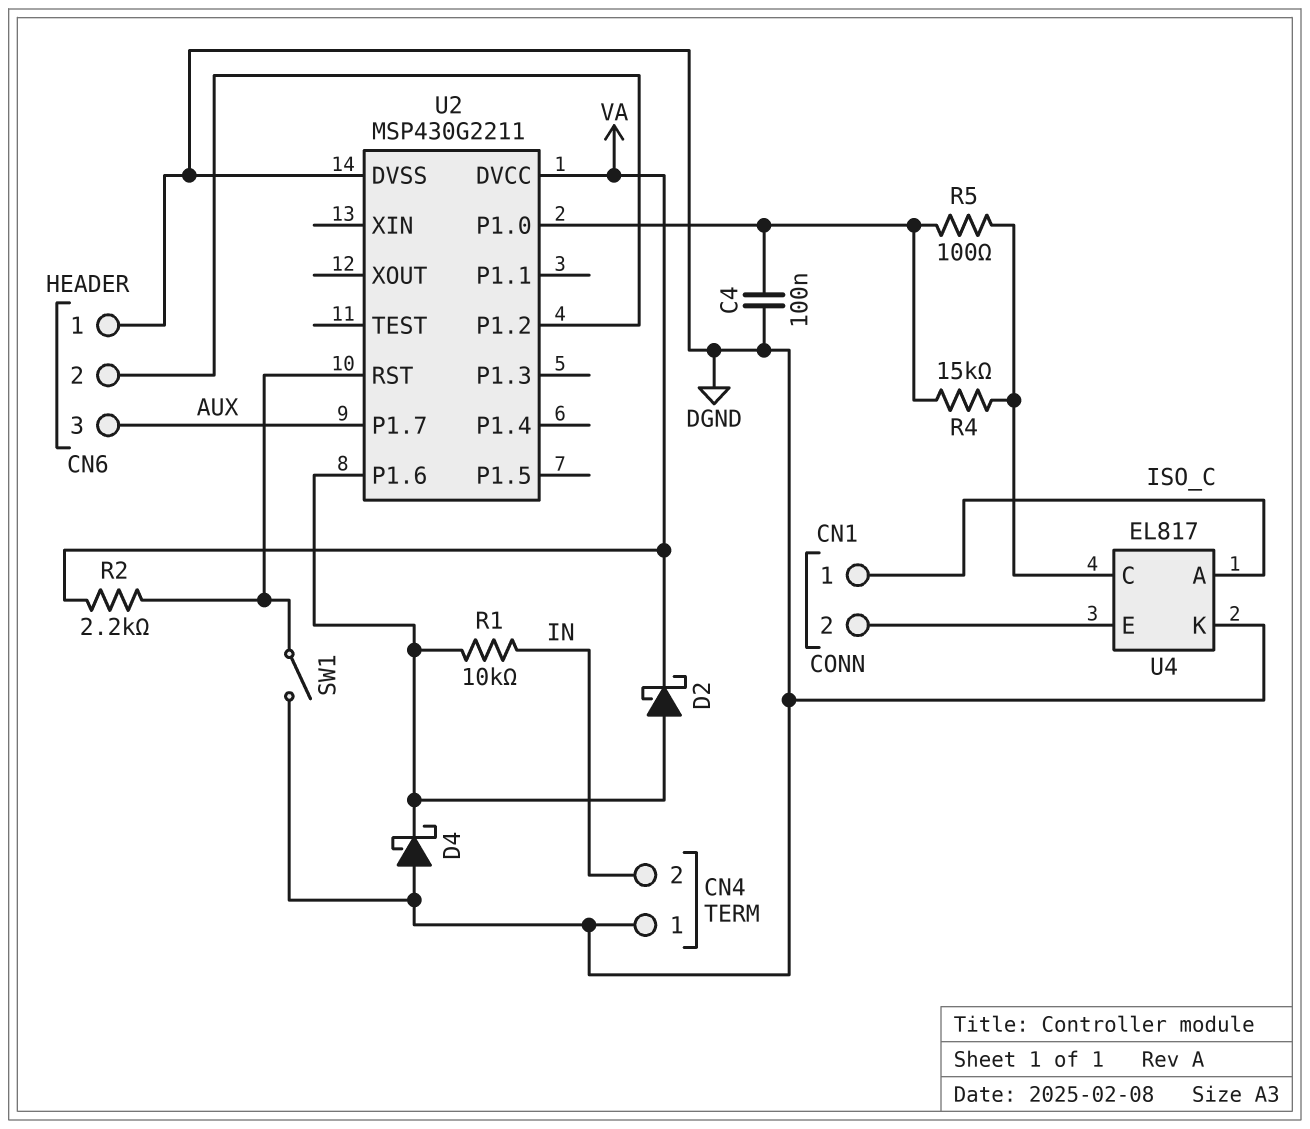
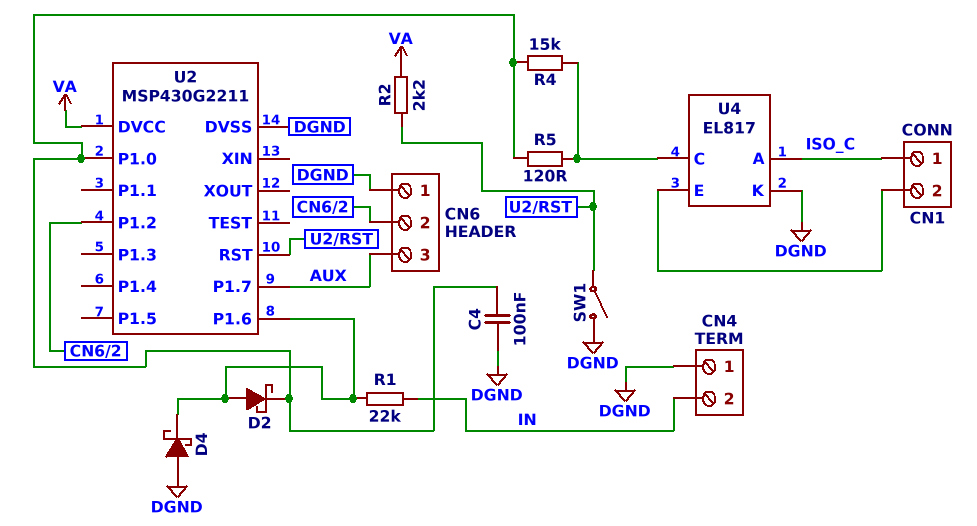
D2: schottky (A U2/P1.6, K VA) -> schottky (A U2/P1.6, K U2/P1.0)
R1: 10k (IN, U2/P1.6) -> 22k (IN, U2/P1.6)
R5: 100 (U2/P1.0, U4/C) -> 120 (U2/P1.0, U4/C)

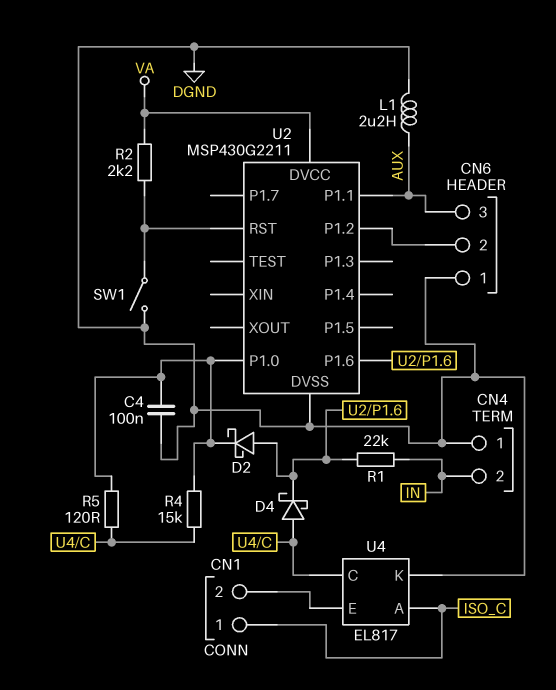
D4: schottky (A DGND, K U2/P1.6) -> schottky (A U4/C, K U2/P1.6)
L1: none -> 2.2uH (AUX, DGND)
U2 pin P1.1: none -> AUX
U2 pin P1.7: AUX -> none

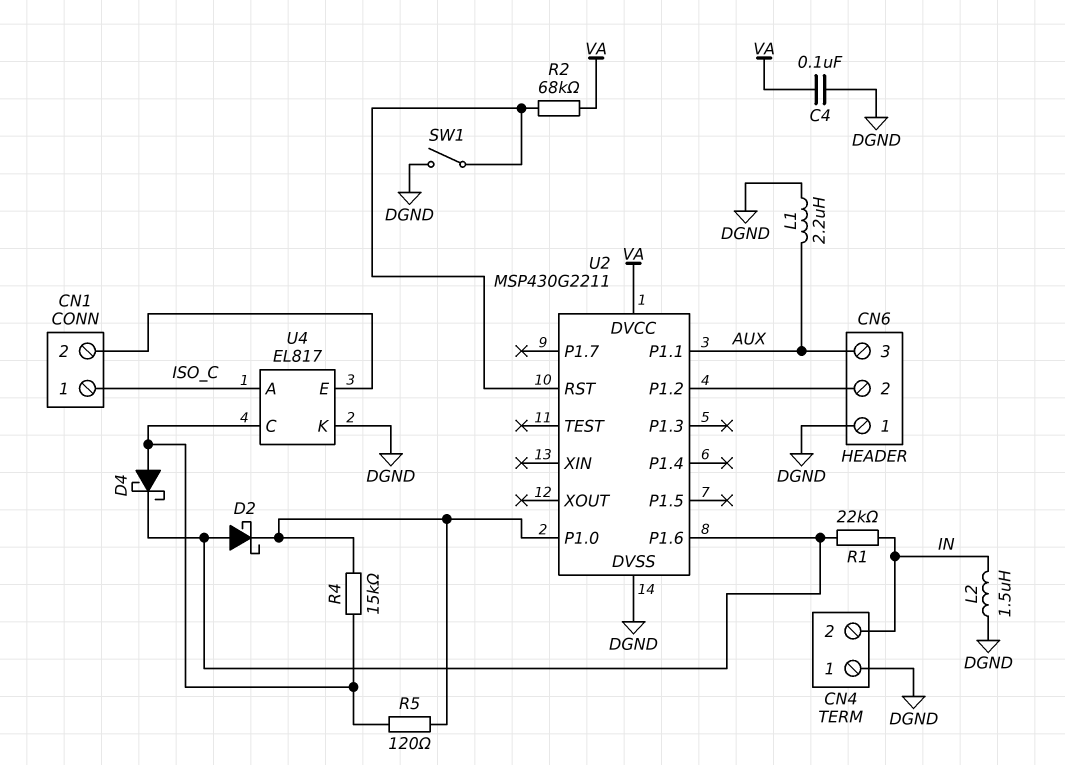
C4: 100nF (DGND, U2/P1.0) -> 100nF (DGND, VA)
L2: none -> 1.5uH (DGND, IN)
R2: 2.2k (U2/RST, VA) -> 68k (U2/RST, VA)

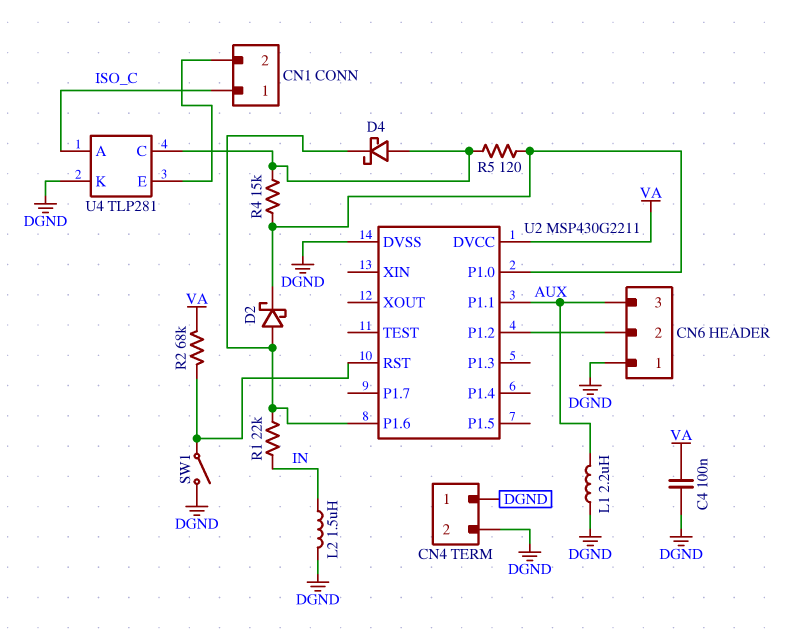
CN4 pin 2: IN -> DGND
U4: EL817 -> TLP281

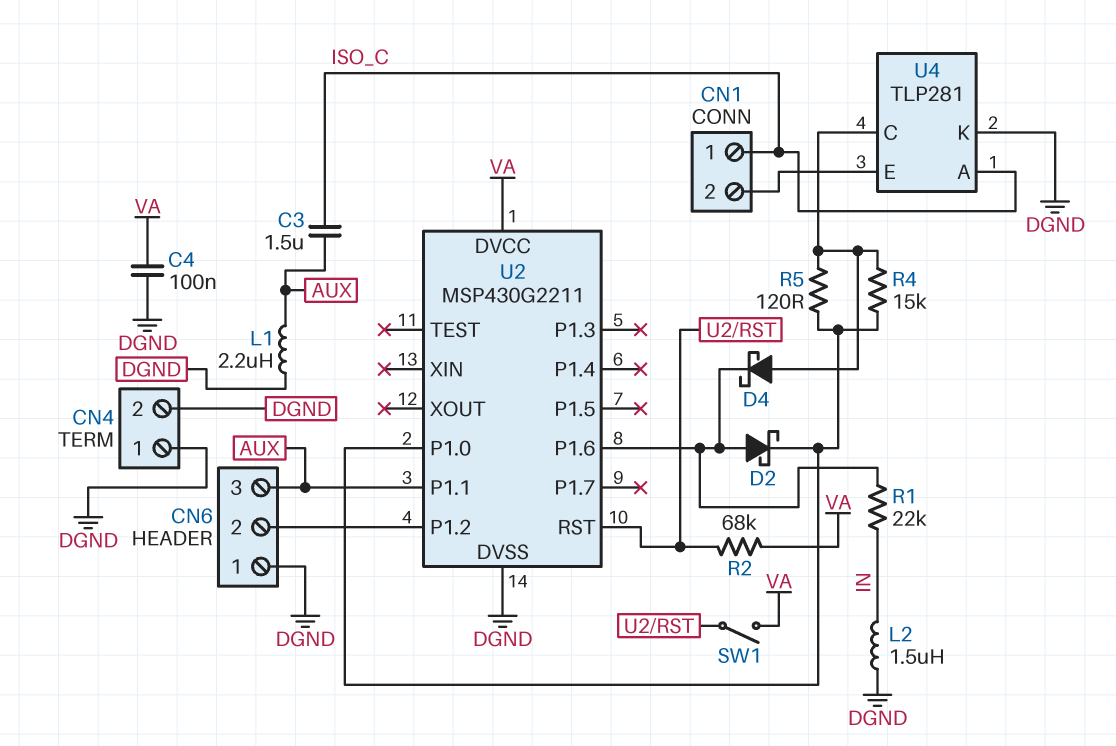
C3: none -> 1.5uF (AUX, ISO_C)
SW1: switch (DGND, U2/RST) -> switch (U2/RST, VA)

